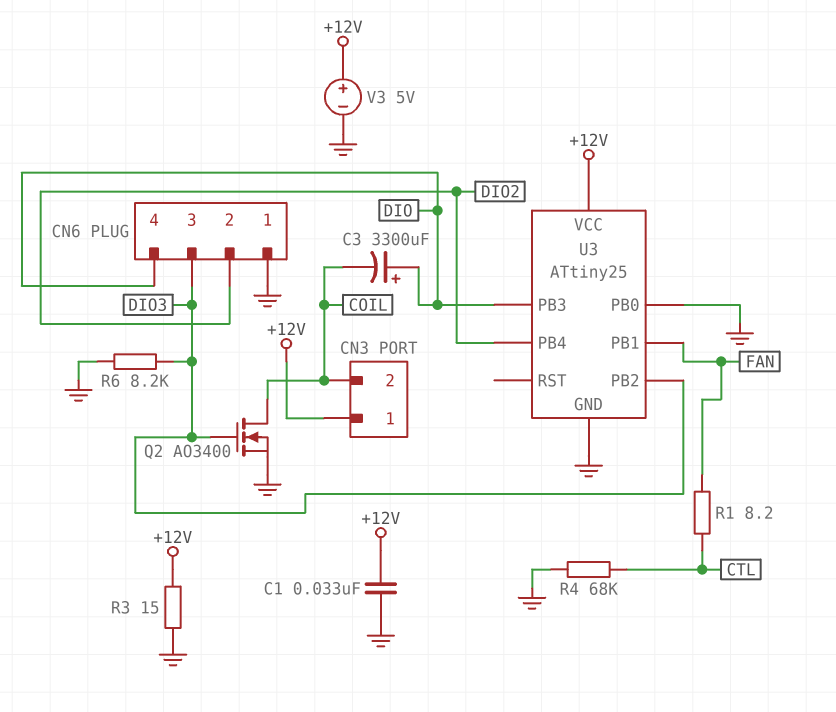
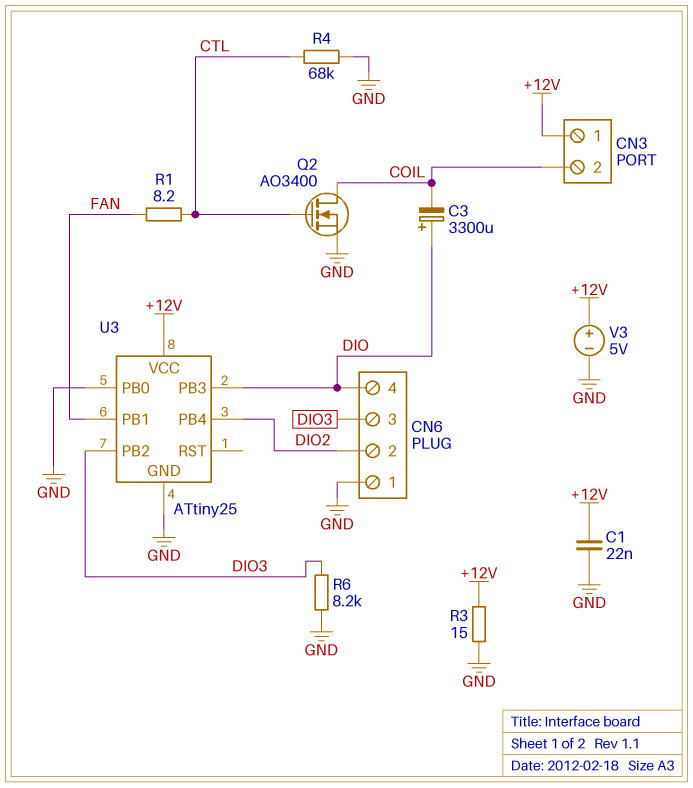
C1: 33nF (+12V, GND) -> 22nF (+12V, GND)
Q2: NMOS AO3400 (G DIO3, D COIL, S GND) -> NMOS AO3400 (G CTL, D COIL, S GND)

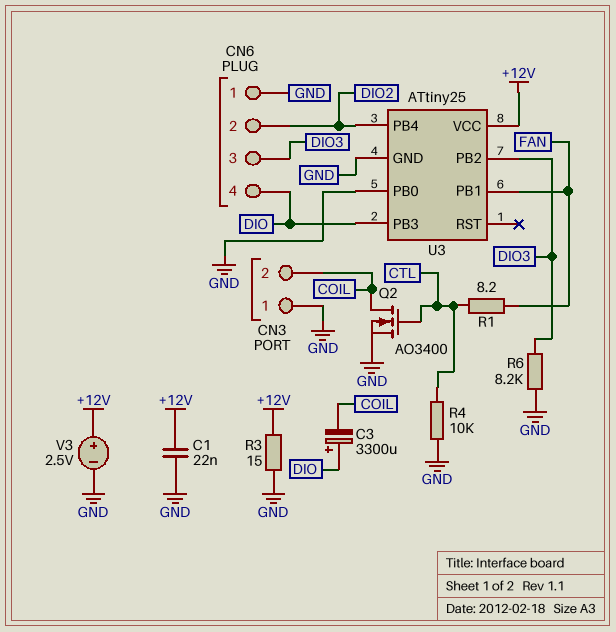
CN3 pin 1: +12V -> GND
R4: 68k (CTL, GND) -> 10k (CTL, GND)
V3: 5V (plus +12V, minus GND) -> 2.5V (plus +12V, minus GND)

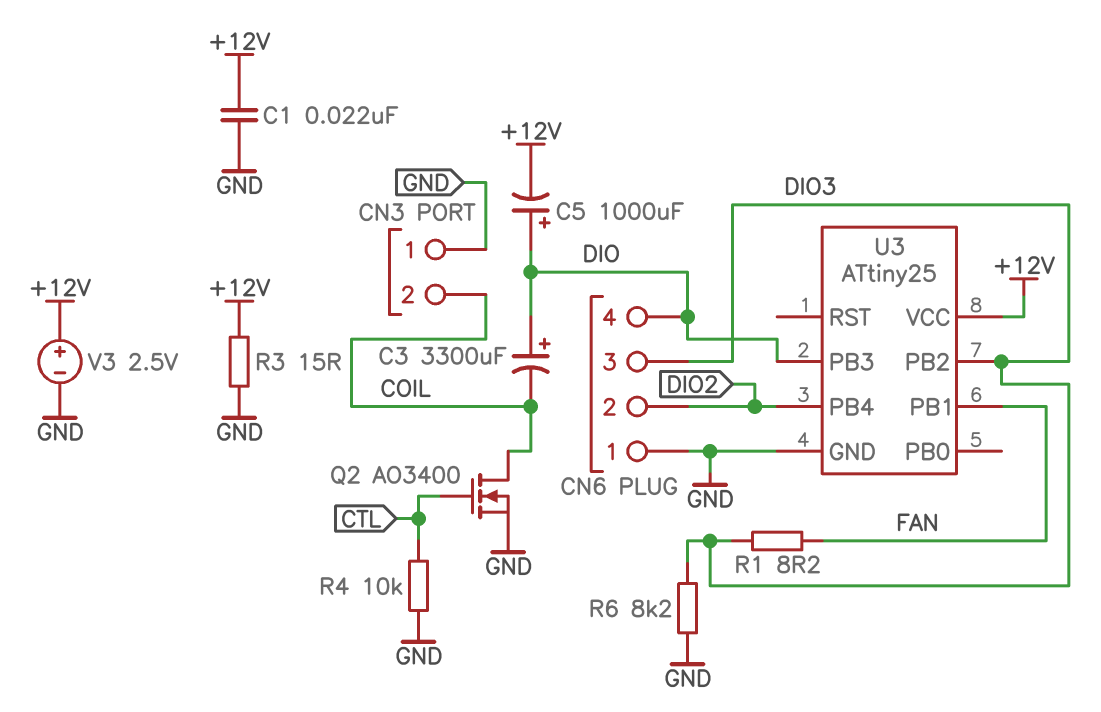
C5: none -> 1000uF (plus DIO, minus +12V)
R1: 8.2 (CTL, FAN) -> 8.2 (DIO3, FAN)
U3 pin PB0: GND -> none

